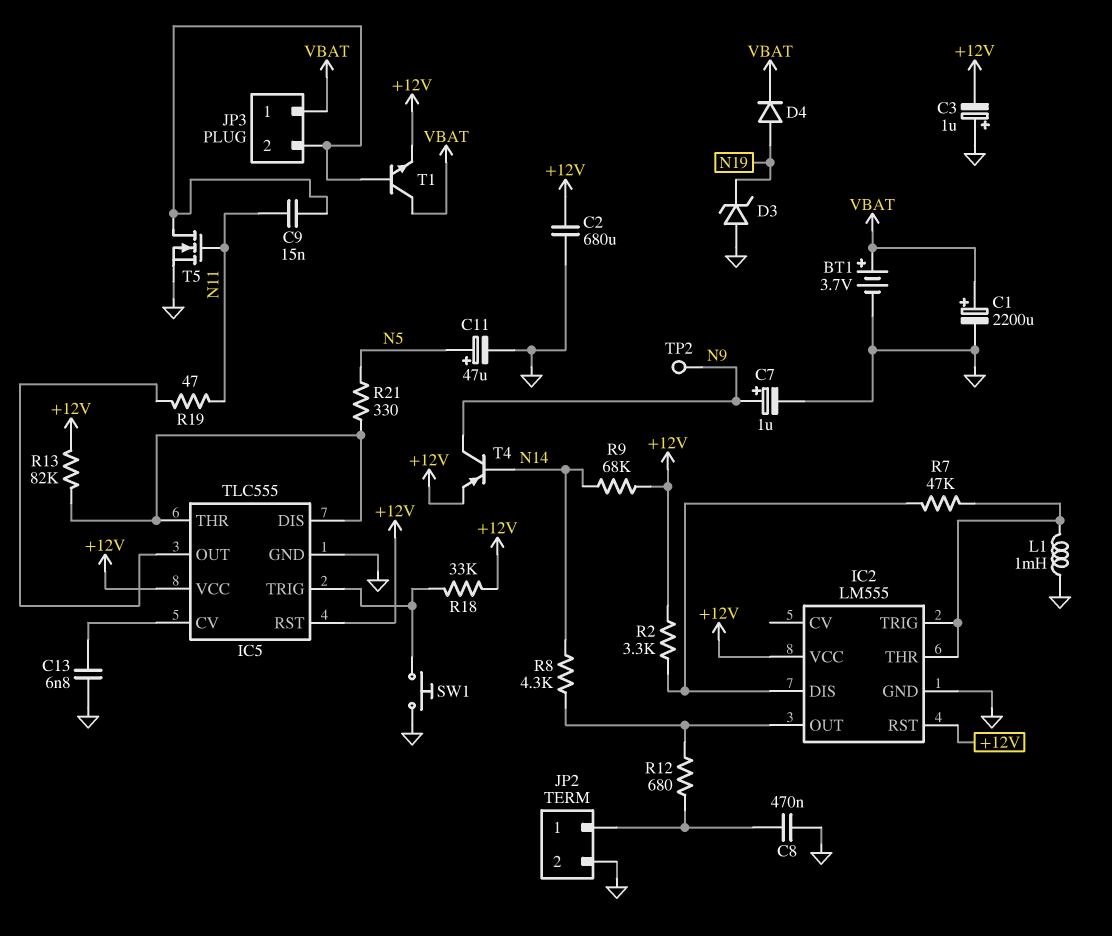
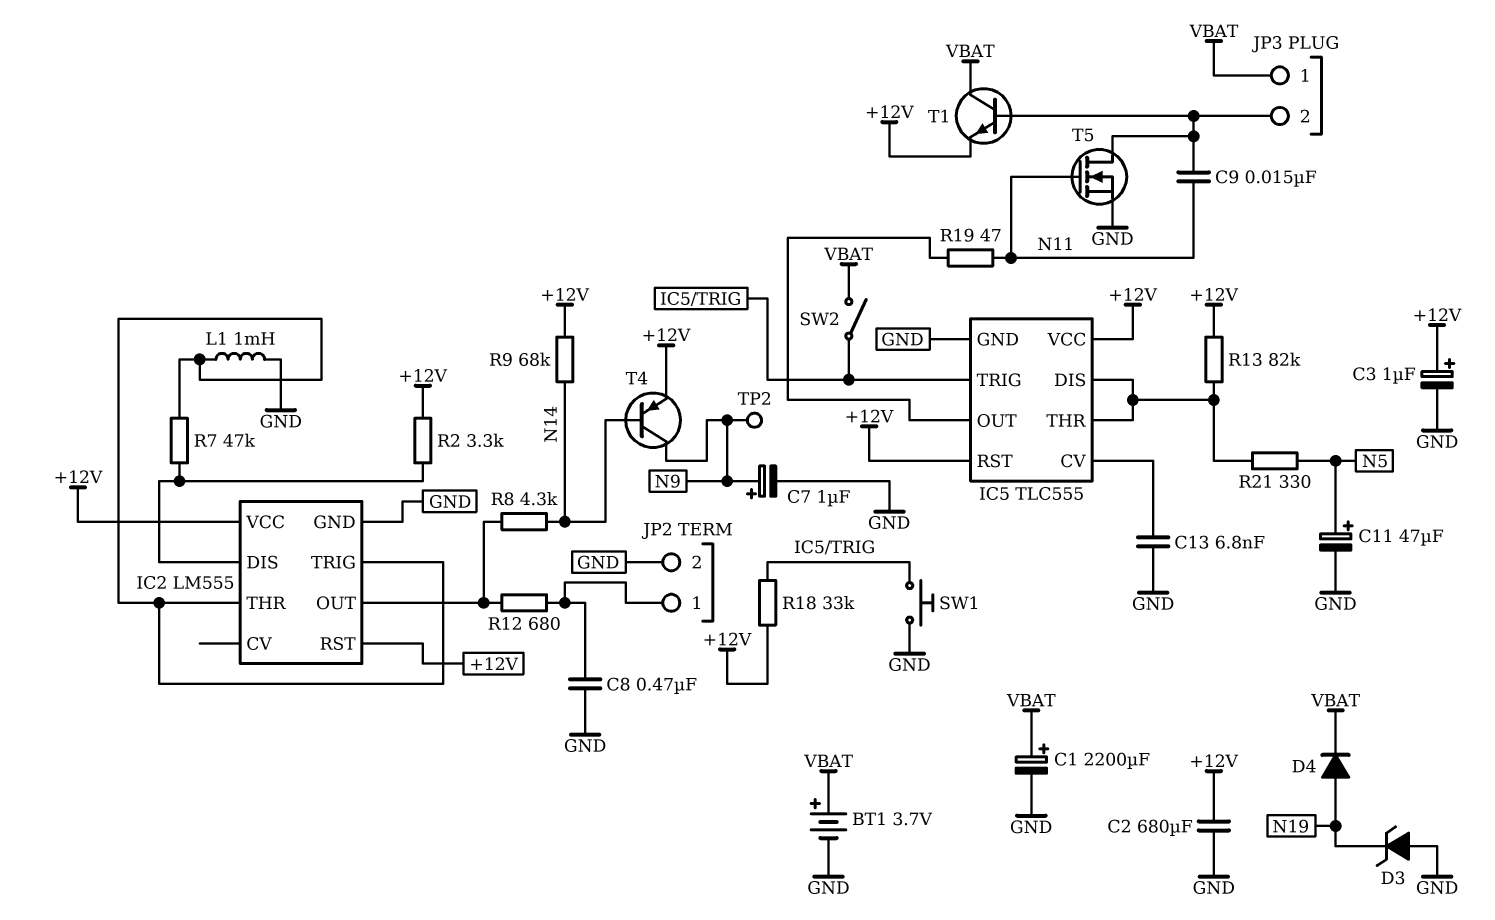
C3: 1uF (plus GND, minus +12V) -> 1uF (plus +12V, minus GND)
SW2: none -> switch (IC5/TRIG, VBAT)

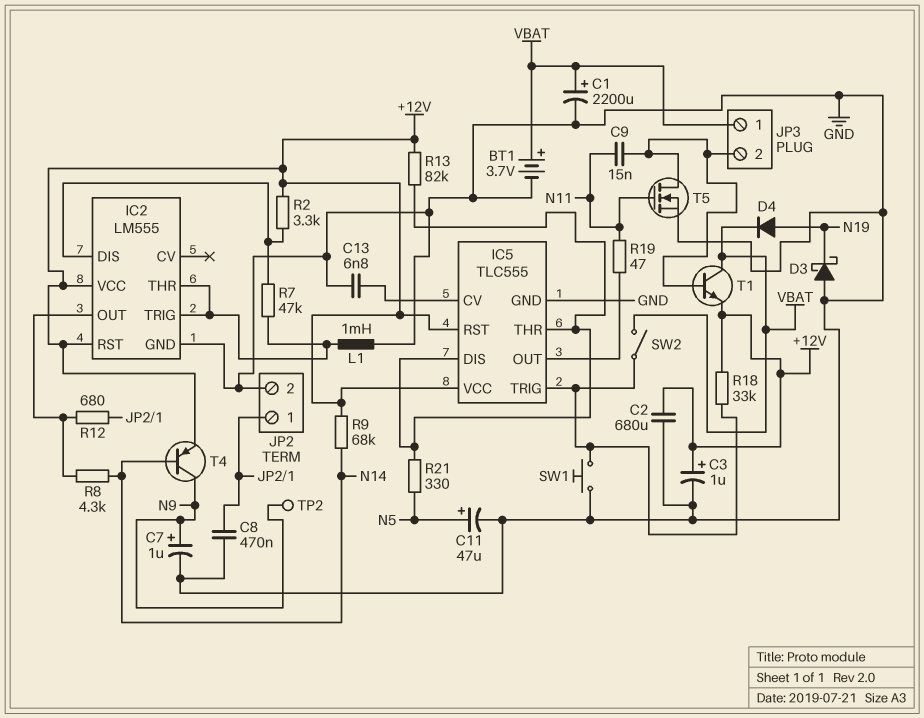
D3: zener (A GND, K N19) -> schottky (A GND, K N19)

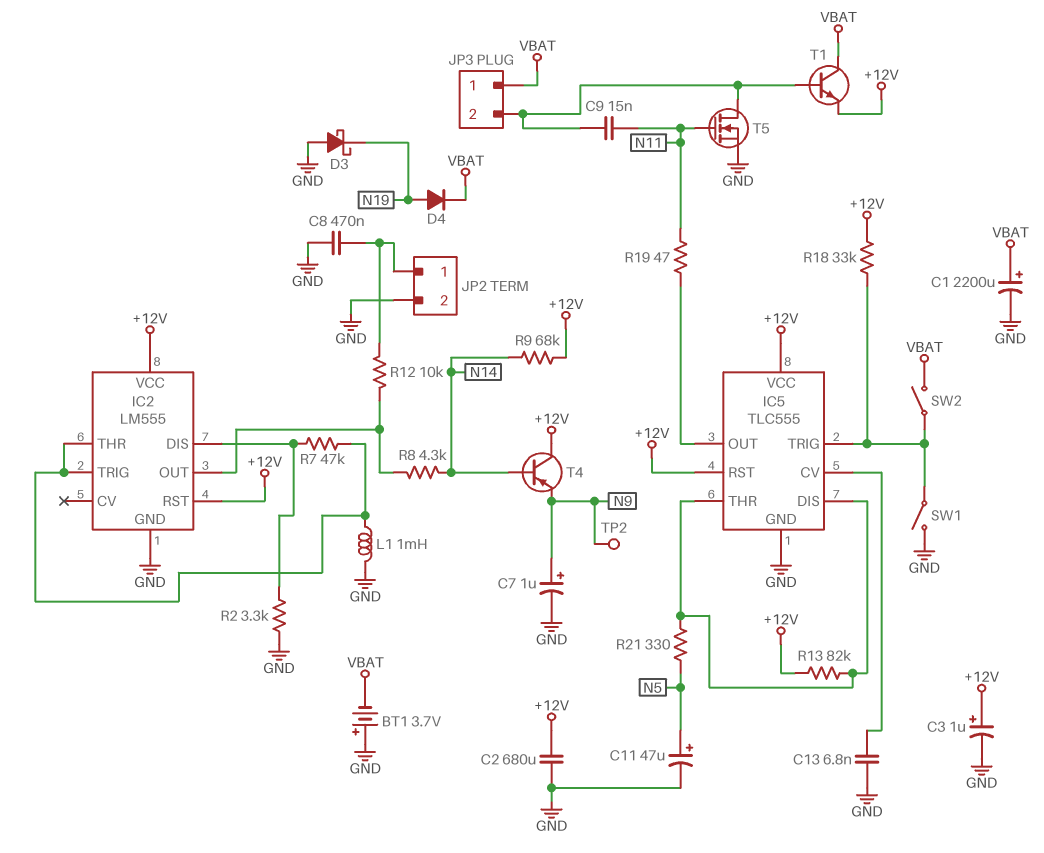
BT1: 3.7V (plus VBAT, minus GND) -> 3.7V (plus GND, minus VBAT)
R2: 3.3k (+12V, IC2/DIS) -> 3.3k (GND, IC2/DIS)
R12: 680 (IC2/OUT, JP2/1) -> 10k (IC2/OUT, JP2/1)
SW1: button (GND, IC5/TRIG) -> switch (GND, IC5/TRIG)
T4: PNP (B N14, C N9, E +12V) -> PNP (B N14, C +12V, E N9)

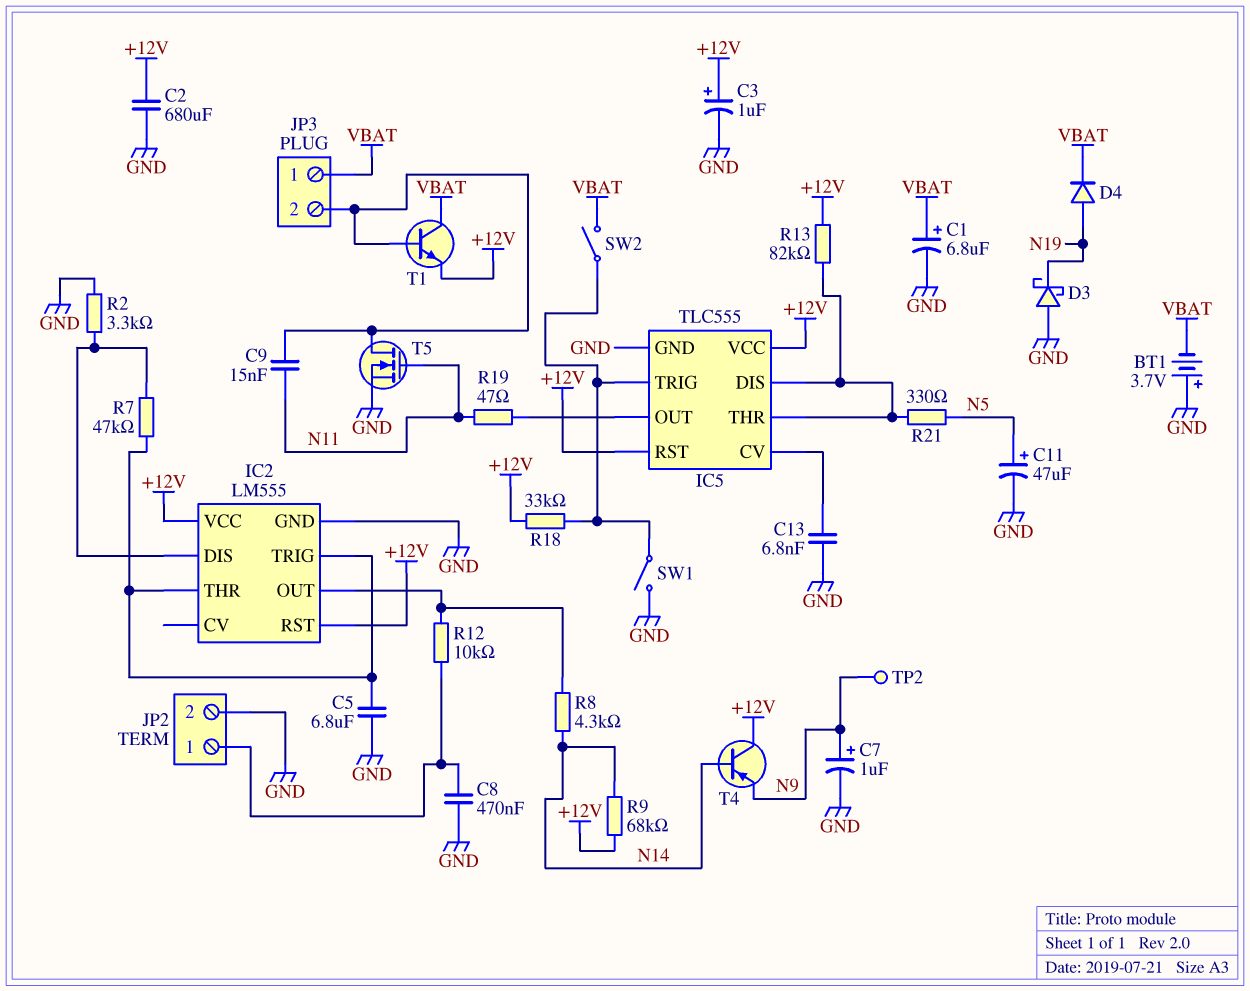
C1: 2200uF (plus VBAT, minus GND) -> 6.8uF (plus VBAT, minus GND)
C5: none -> 6.8uF (GND, IC2/THR)
L1: 1mH (GND, IC2/THR) -> none

